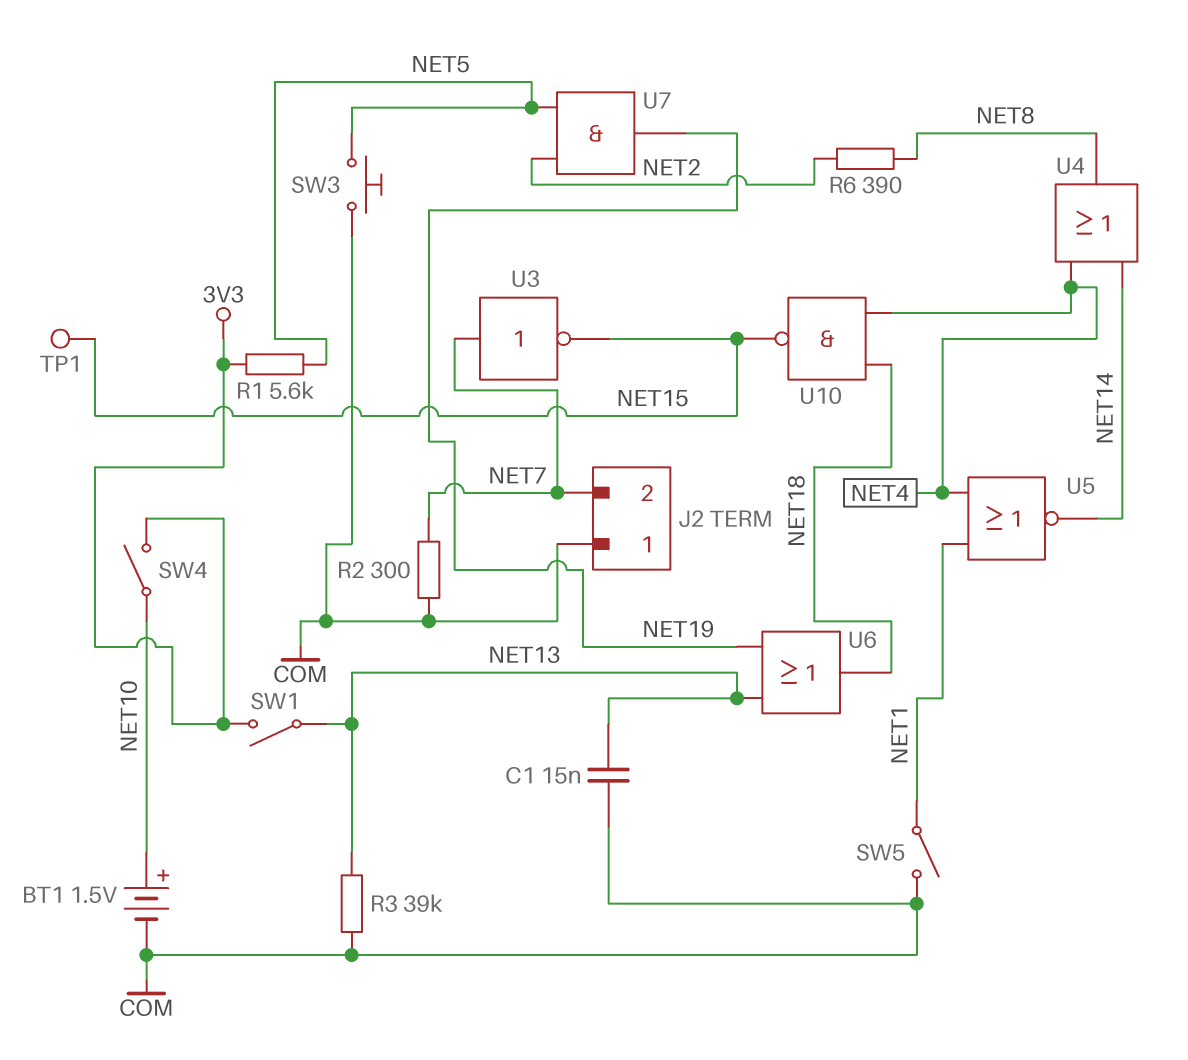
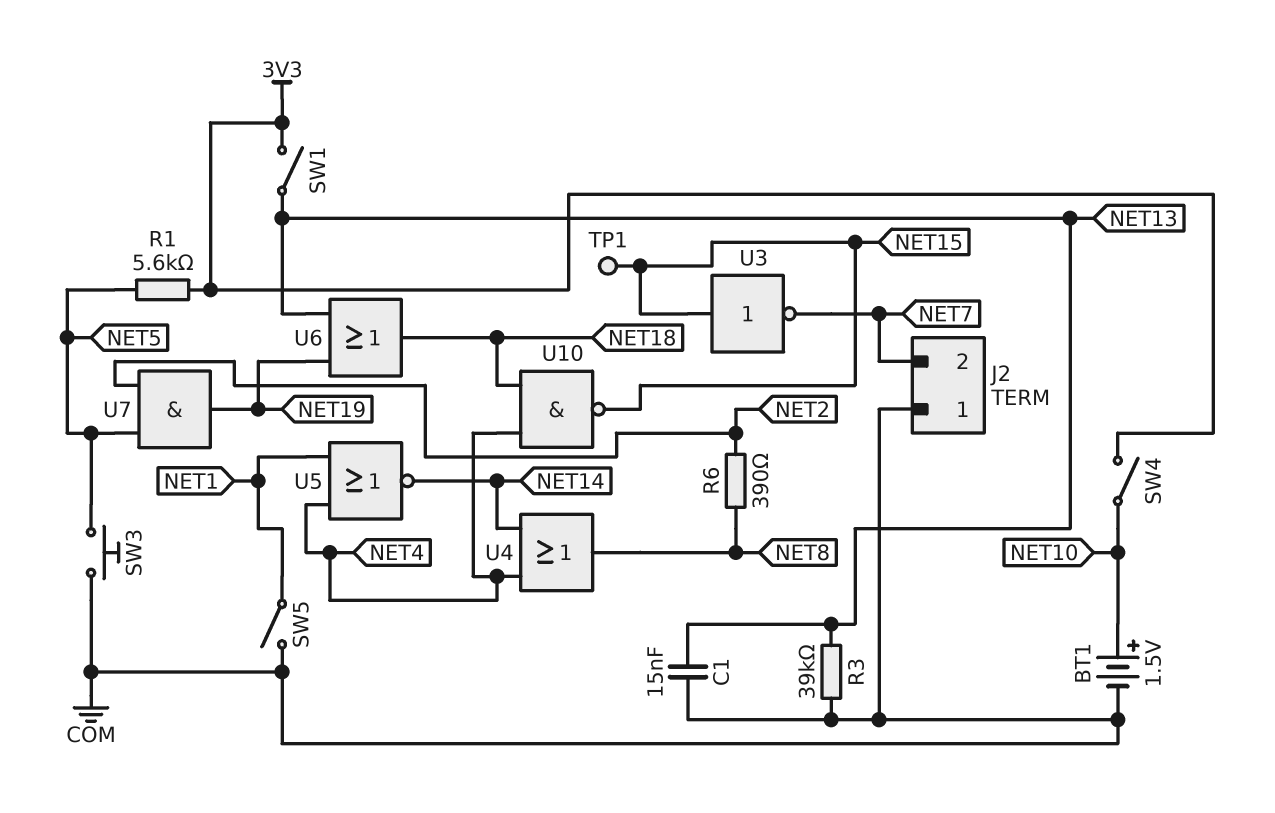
R2: 300 (COM, NET7) -> none
U3: NOT (in NET7, out NET15) -> NOT (in NET15, out NET7)

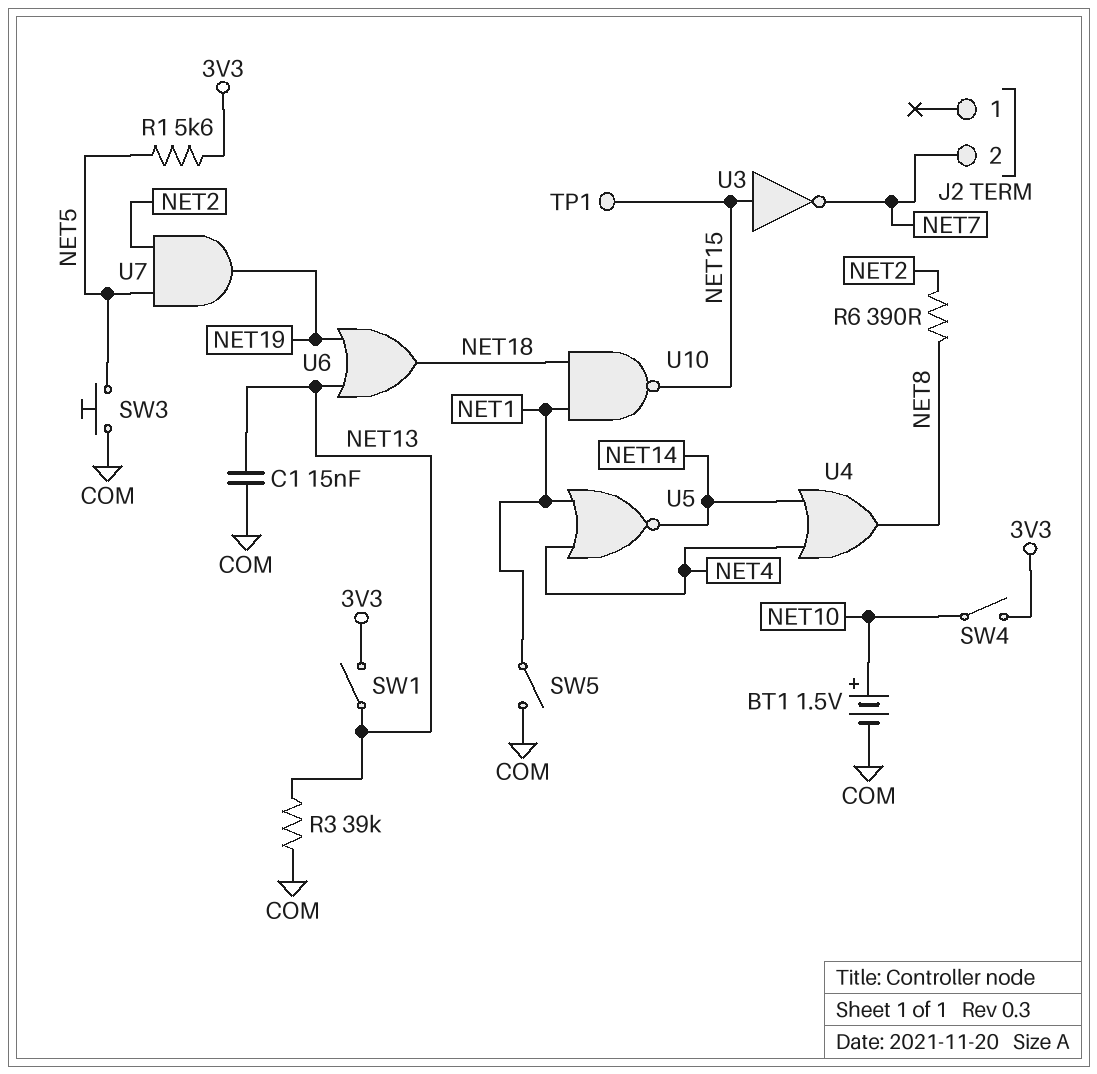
J2 pin 1: COM -> none
U10: NAND (in NET4, in NET18, out NET15) -> NAND (in NET1, in NET18, out NET15)

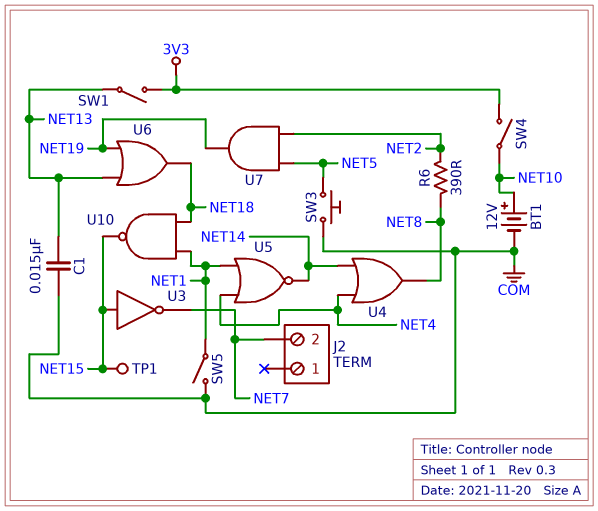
BT1: 1.5V (plus NET10, minus COM) -> 12V (plus NET10, minus COM)
R1: 5.6k (3V3, NET5) -> none
R3: 39k (COM, NET13) -> none

